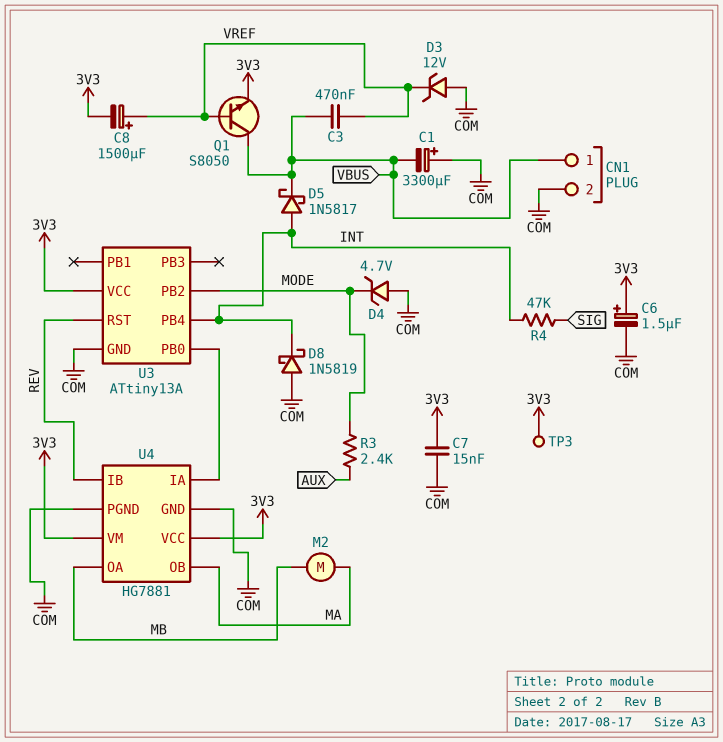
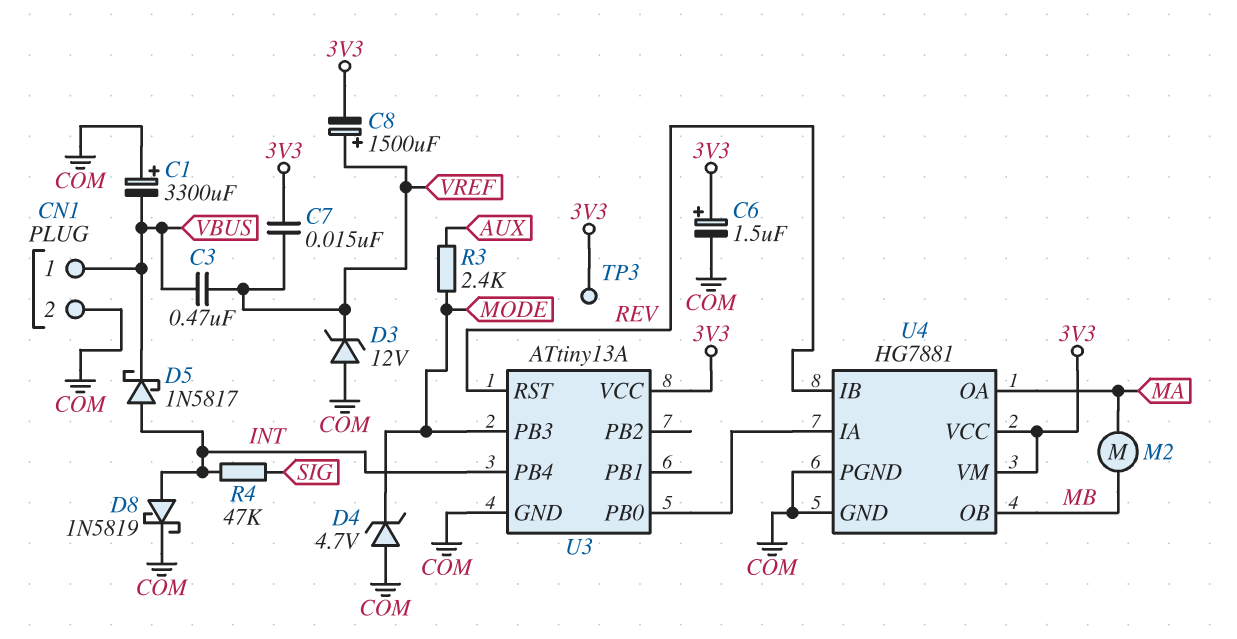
C7: 15nF (3V3, COM) -> 15nF (3V3, VREF)
D8: schottky 1N5819 (A COM, K INT) -> schottky 1N5819 (A INT, K COM)
Q1: NPN S8050 (B VREF, C VBUS, E 3V3) -> none
U3 pin PB2: MODE -> none
U3 pin PB3: none -> MODE
U4 pin OA: MB -> MA
U4 pin OB: MA -> MB

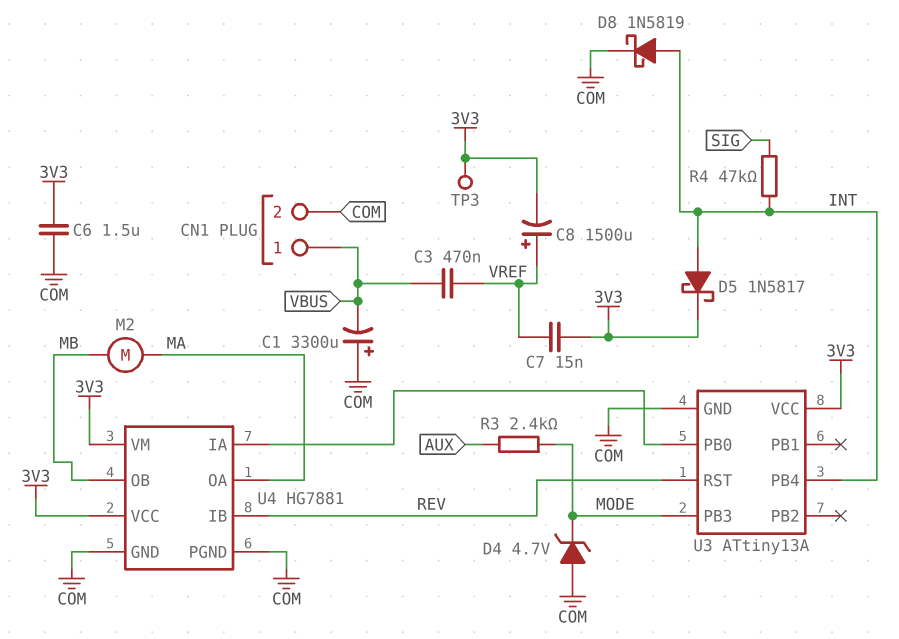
C6: 1.5uF (plus 3V3, minus COM) -> 1.5uF (3V3, COM)
D3: zener 12V (A COM, K VREF) -> none
D5: schottky 1N5817 (A INT, K VBUS) -> schottky 1N5817 (A INT, K 3V3)

